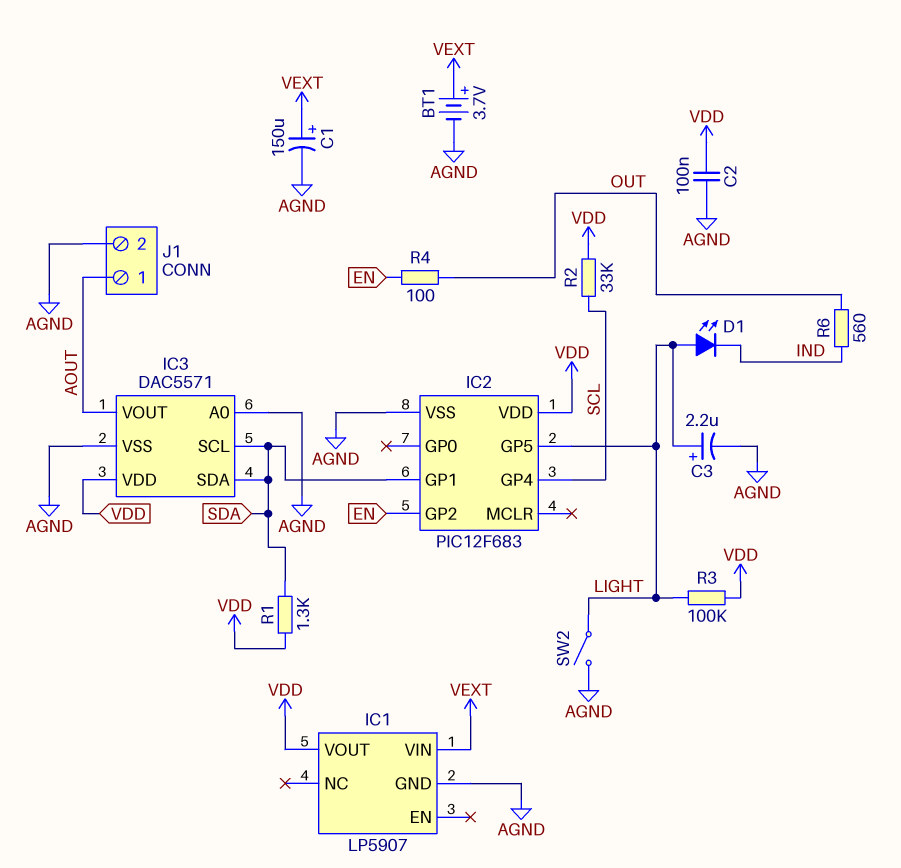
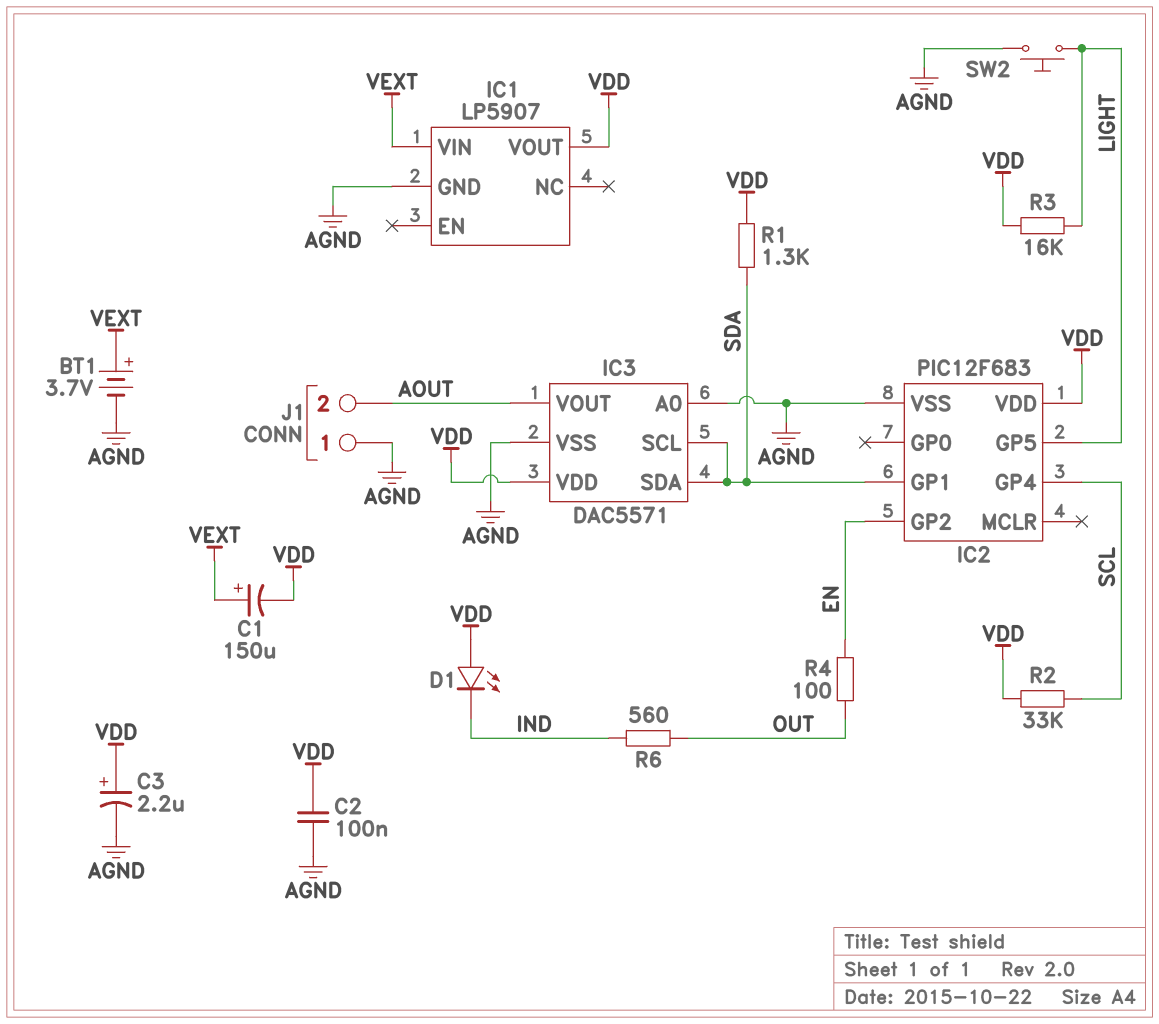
C1: 150uF (plus VEXT, minus AGND) -> 150uF (plus VEXT, minus VDD)
C3: 2.2uF (plus LIGHT, minus AGND) -> 2.2uF (plus VDD, minus AGND)
D1: LED (A LIGHT, K IND) -> LED (A VDD, K IND)
J1 pin 1: AOUT -> AGND
J1 pin 2: AGND -> AOUT
R3: 100k (LIGHT, VDD) -> 16k (LIGHT, VDD)
SW2: switch (AGND, LIGHT) -> button (AGND, LIGHT)

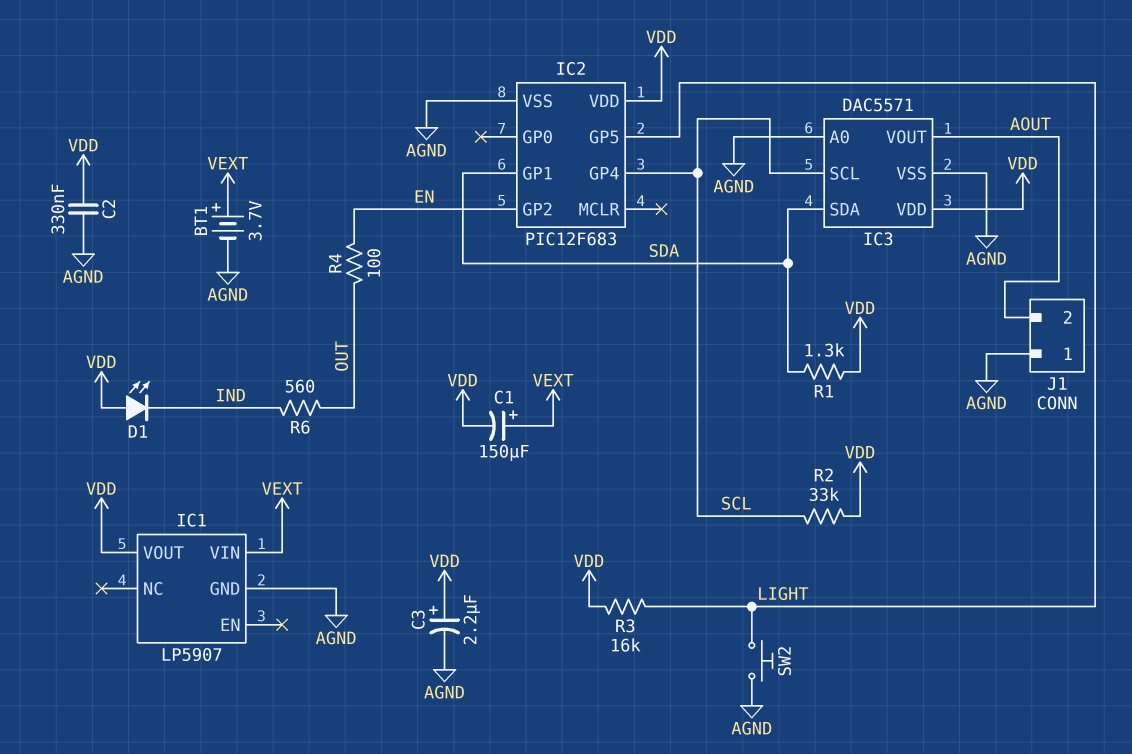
C2: 100nF (AGND, VDD) -> 330nF (AGND, VDD)
IC3 pin SCL: SDA -> SCL

